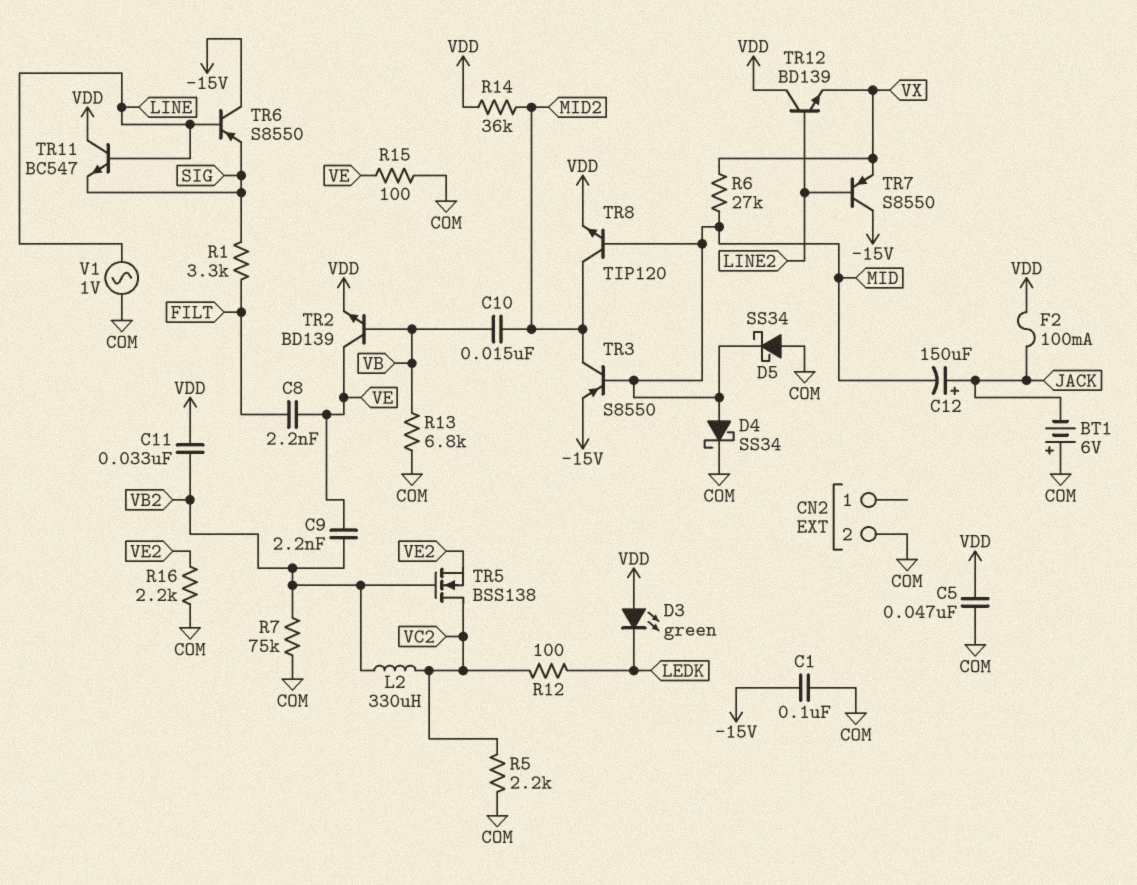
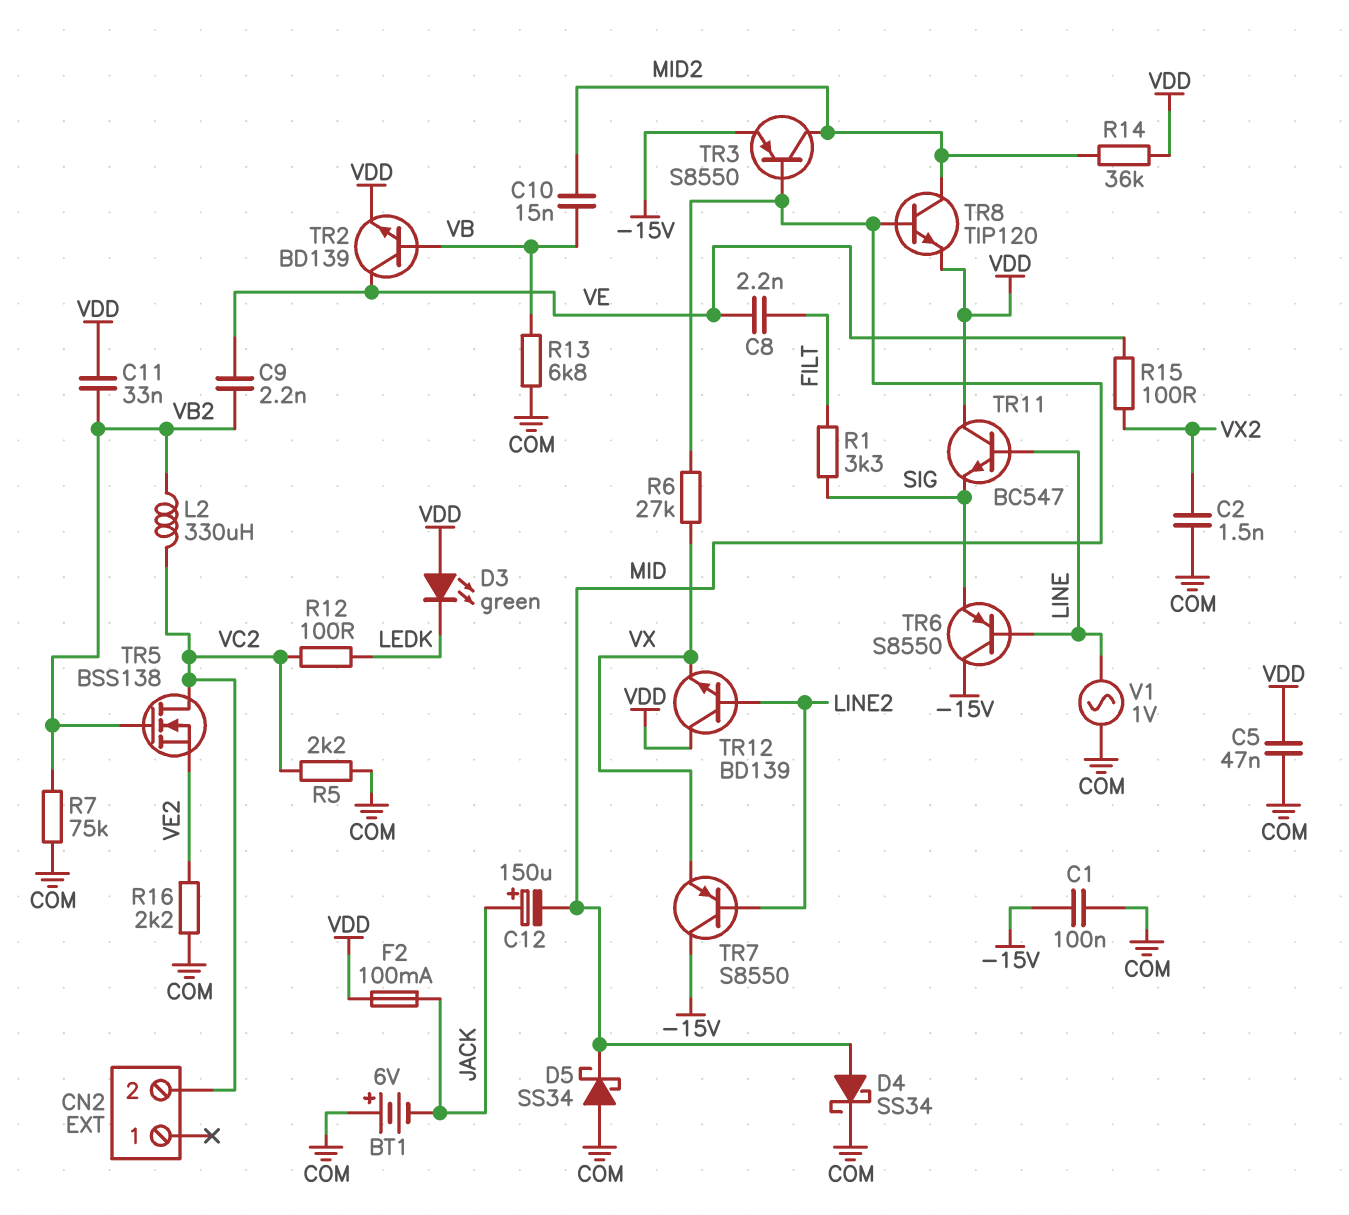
C2: none -> 1.5nF (COM, VX2)
CN2 pin 2: COM -> VC2
R15: 100 (COM, VE) -> 100 (VE, VX2)

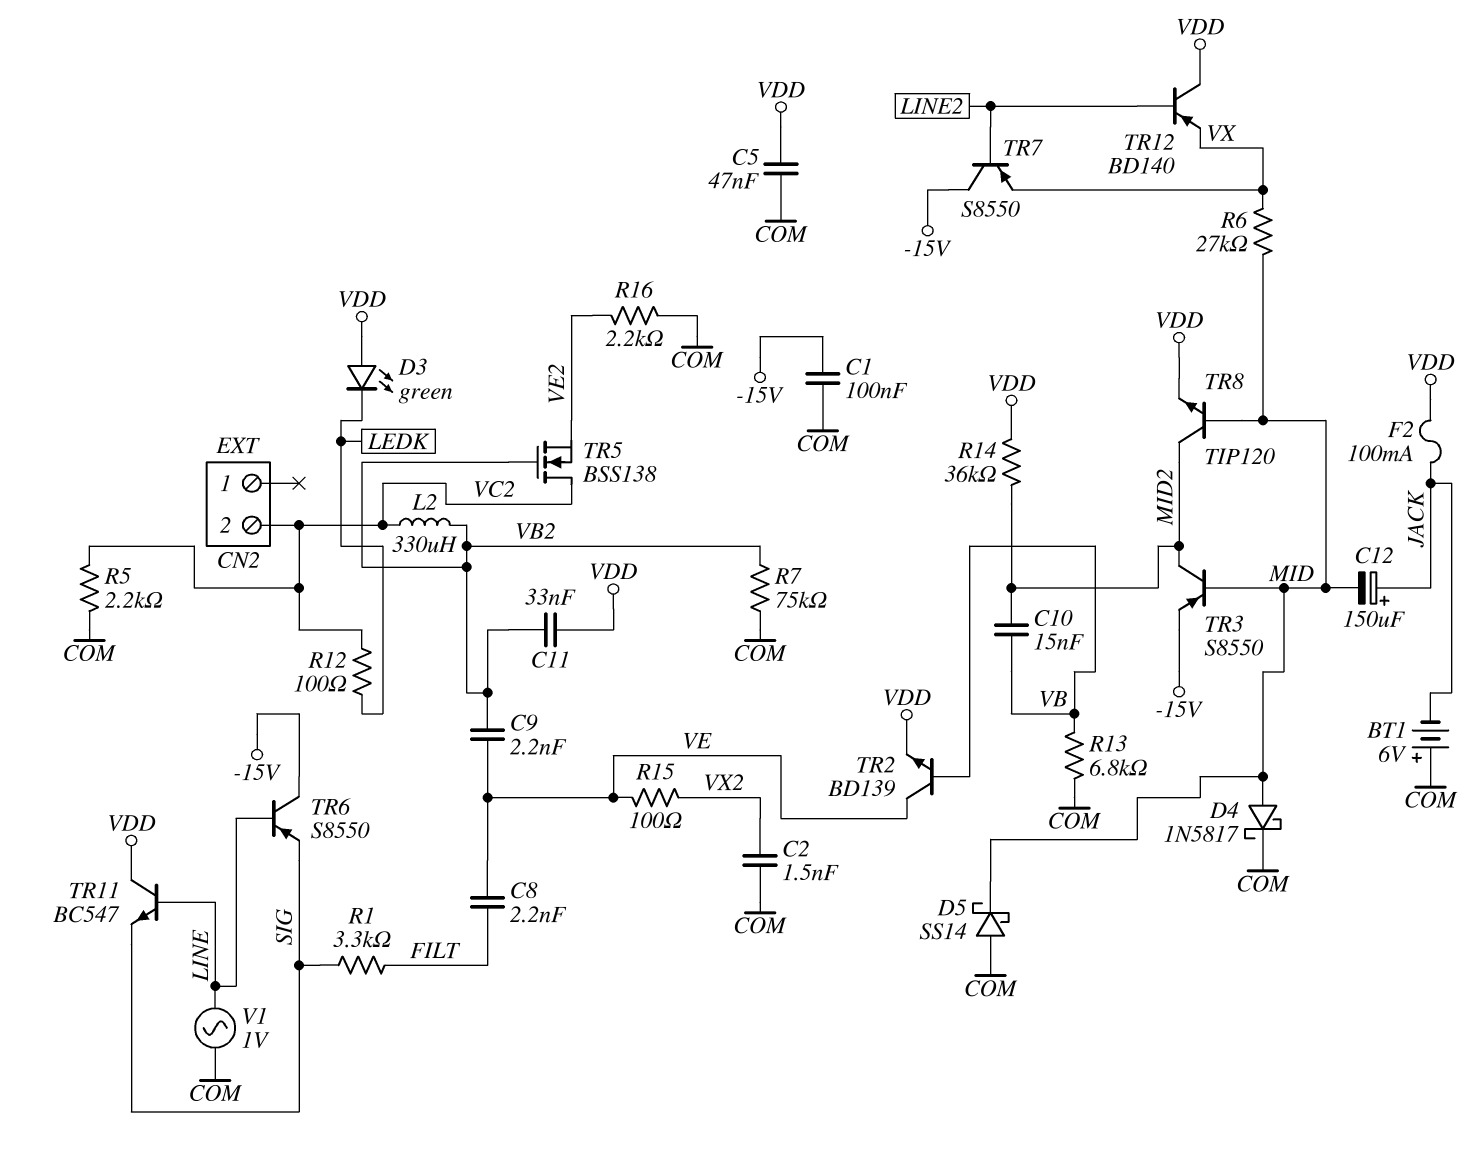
D4: schottky SS34 (A MID, K COM) -> schottky 1N5817 (A MID, K COM)
D5: schottky SS34 (A COM, K MID) -> schottky SS14 (A COM, K MID)
TR12: NPN BD139 (B LINE2, C VDD, E VX) -> PNP BD140 (B LINE2, C VDD, E VX)

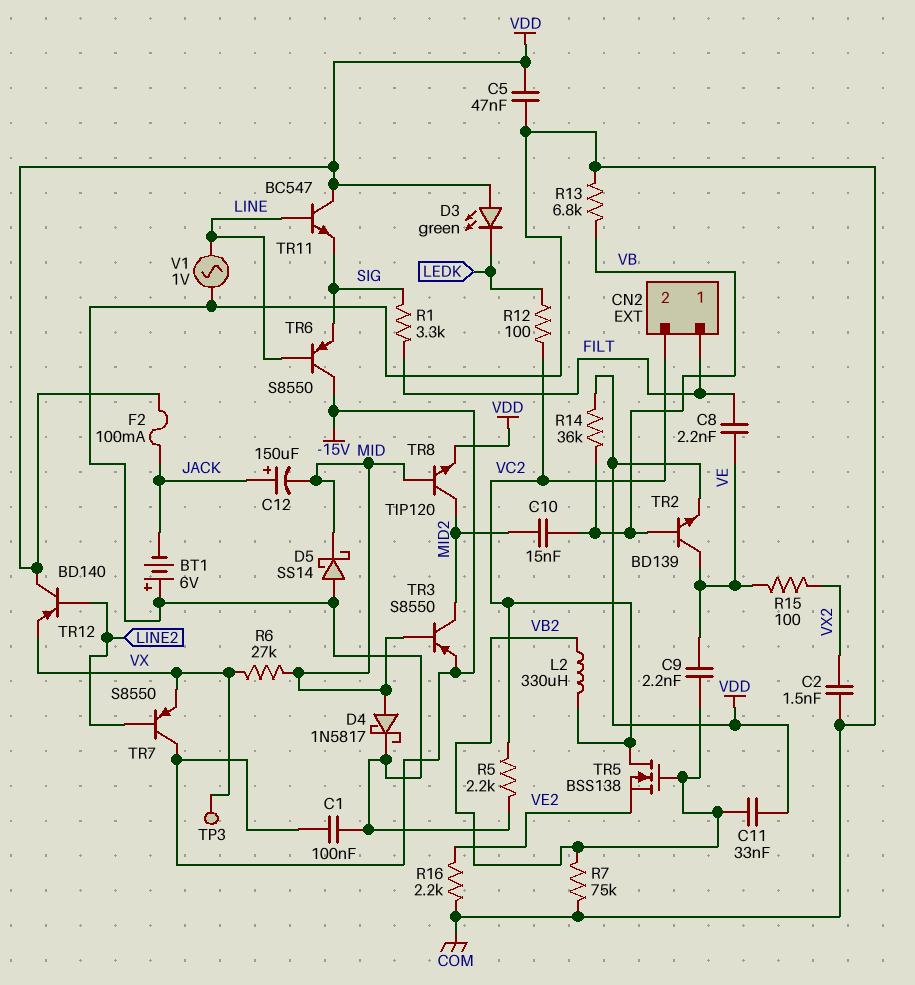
CN2 pin 1: none -> FILT
R14: 36k (MID2, VDD) -> 36k (VB, VDD)
TP3: none -> test point (VX)

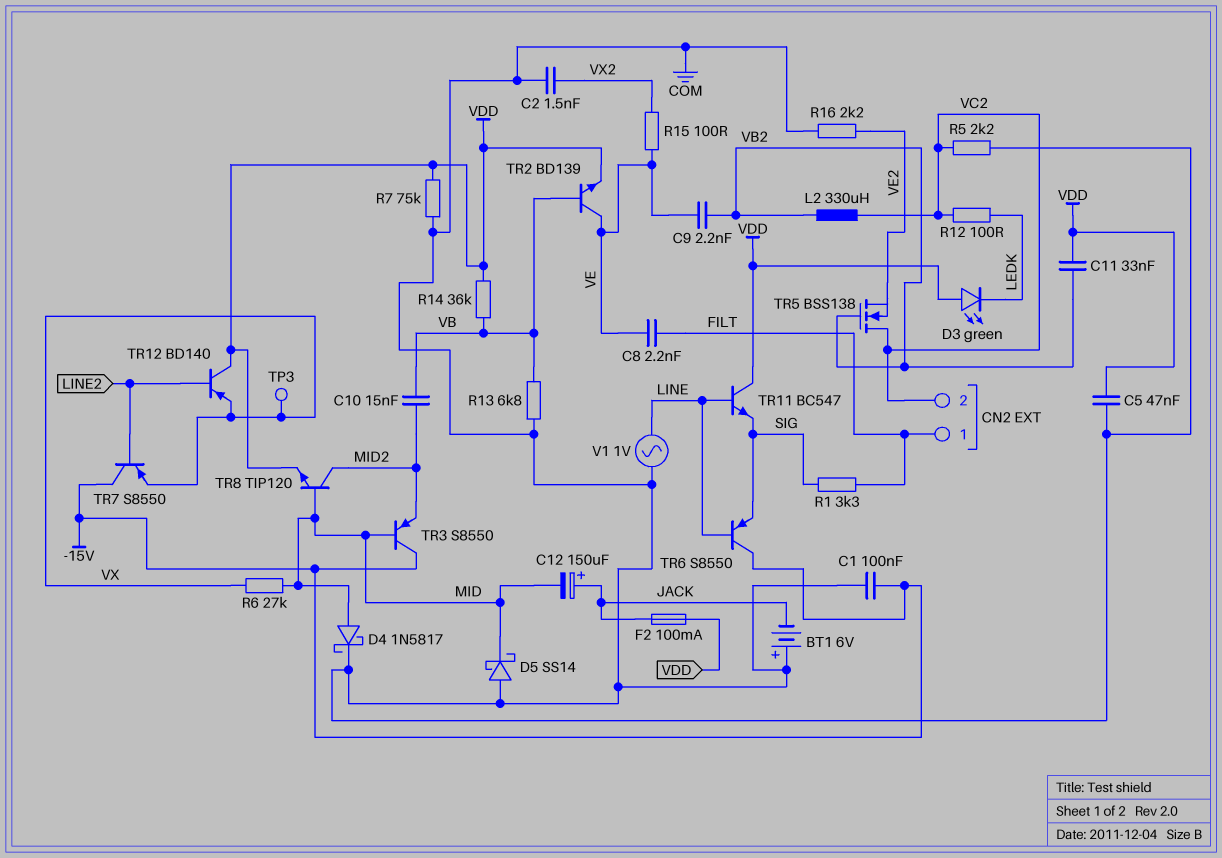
R7: 75k (COM, VB2) -> 75k (COM, VDD)
TR3: PNP S8550 (B MID, C MID2, E -15V) -> PNP S8550 (B MID, C -15V, E MID2)

